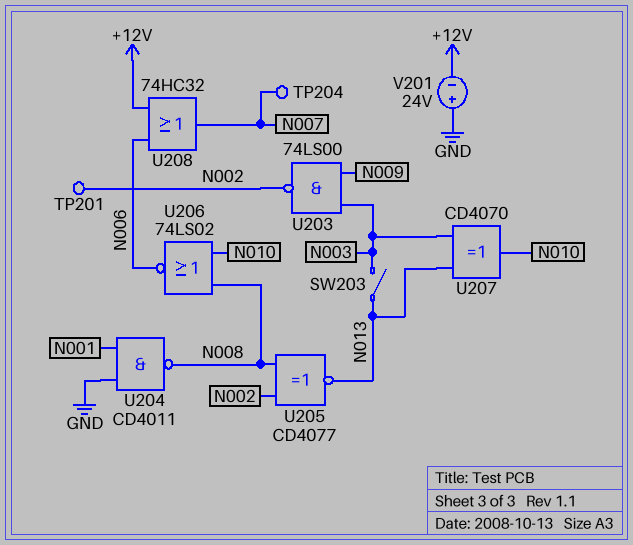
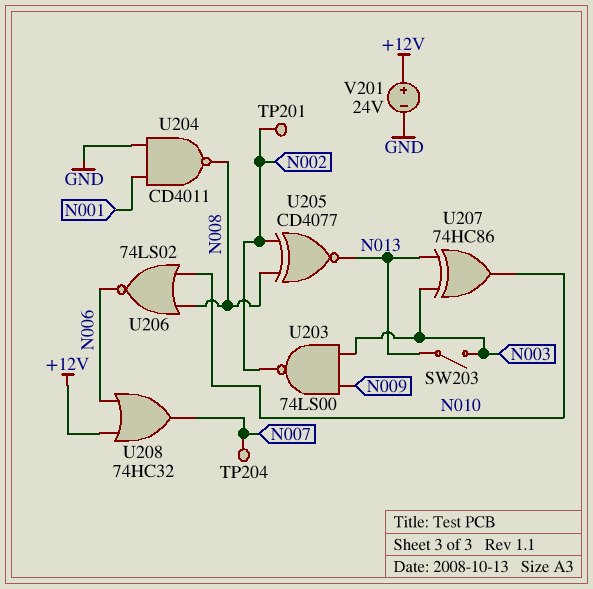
U207: XOR CD4070 (in N003, in N013, out N010) -> XOR 74HC86 (in N003, in N013, out N010)
V201: 24V (plus GND, minus +12V) -> 24V (plus +12V, minus GND)

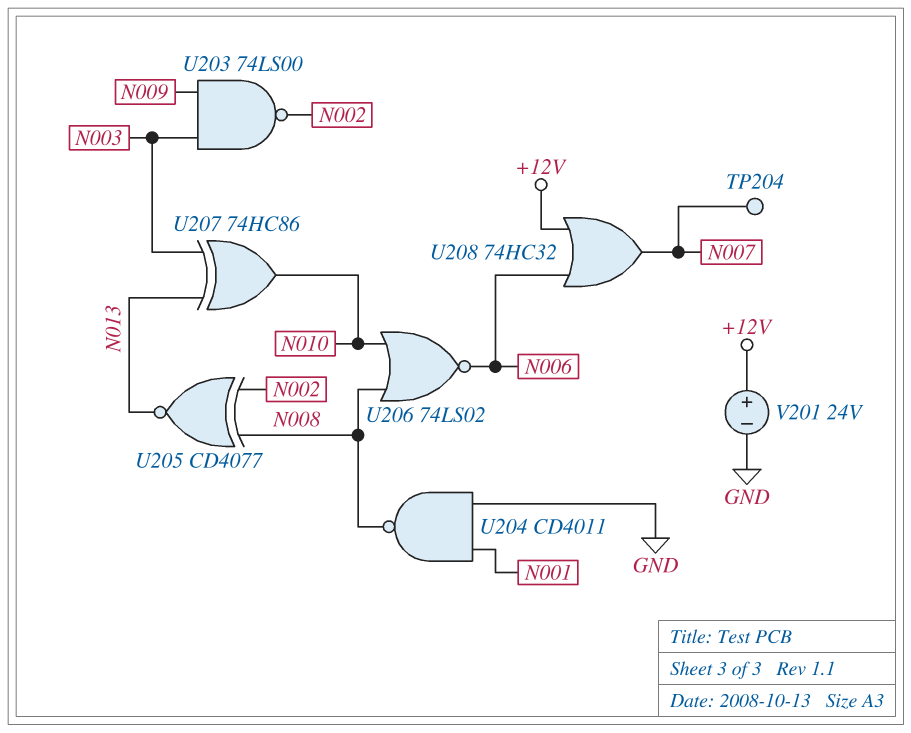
SW203: switch (N003, N013) -> none
TP201: test point (N002) -> none

